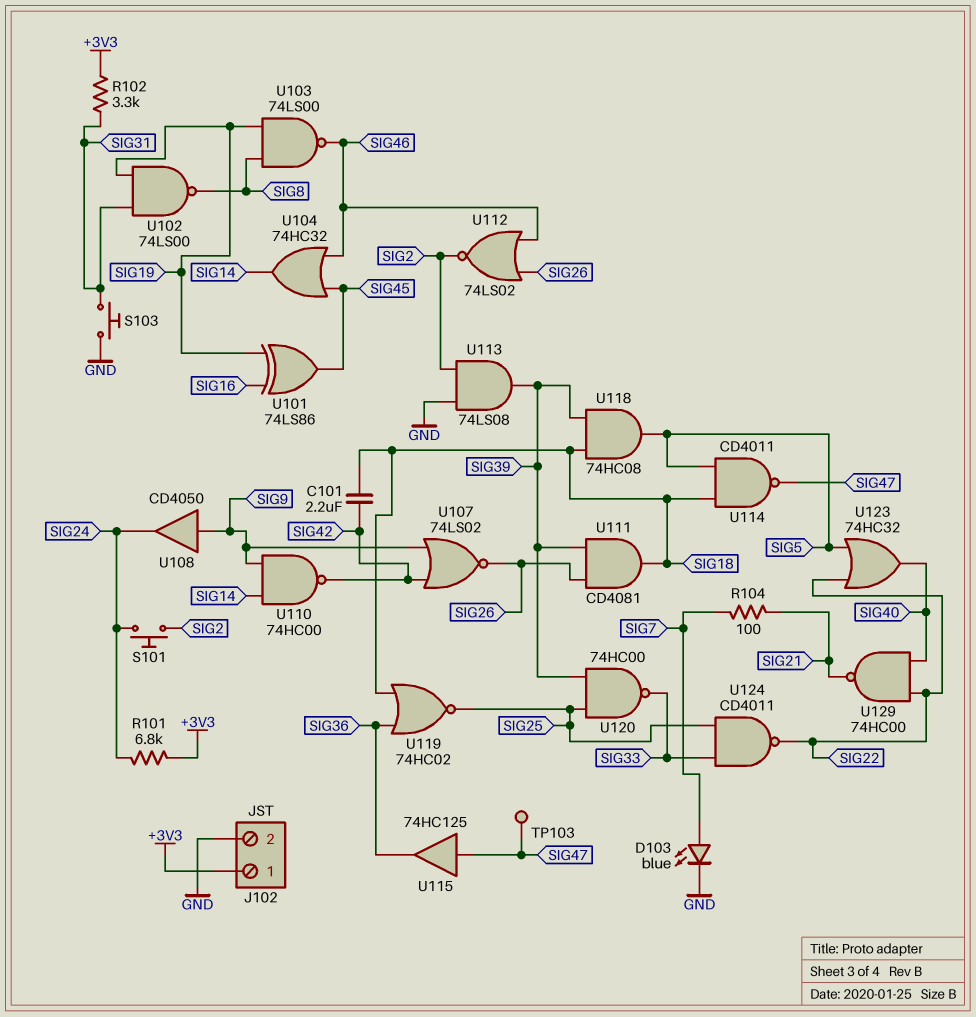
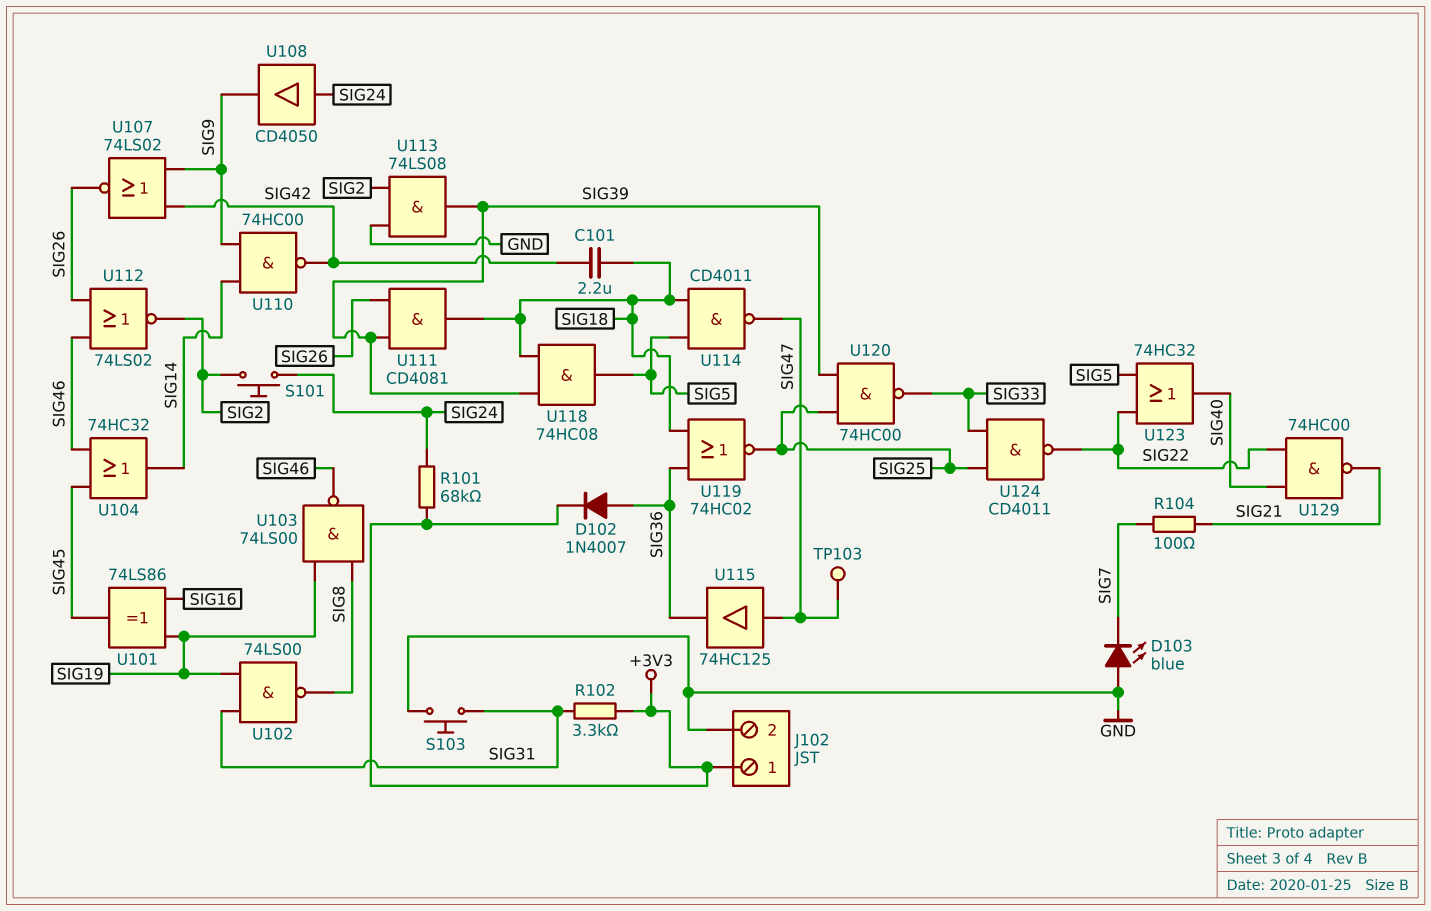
D102: none -> diode 1N4007 (A SIG36, K +3V3)
D103: LED blue (A SIG7, K GND) -> LED blue (A GND, K SIG7)
R101: 6.8k (+3V3, SIG24) -> 68k (+3V3, SIG24)
U108: buffer CD4050 (in SIG9, out SIG24) -> buffer CD4050 (in SIG24, out SIG9)

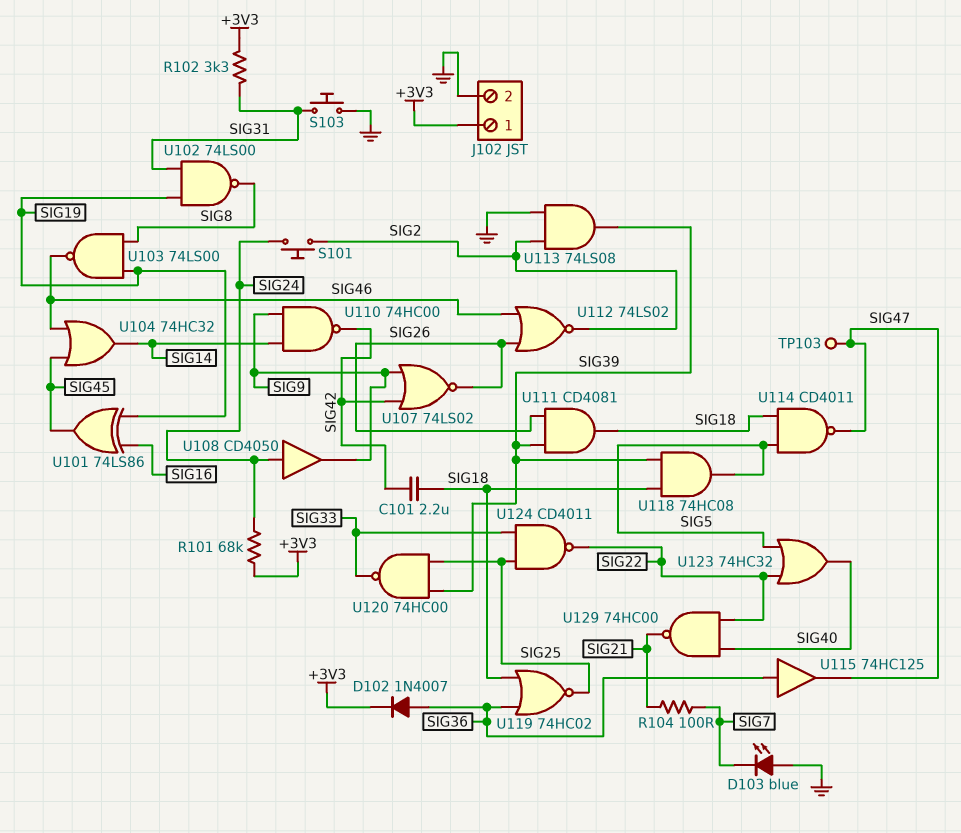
U115: buffer 74HC125 (in SIG47, out SIG36) -> buffer 74HC125 (in SIG36, out SIG47)

